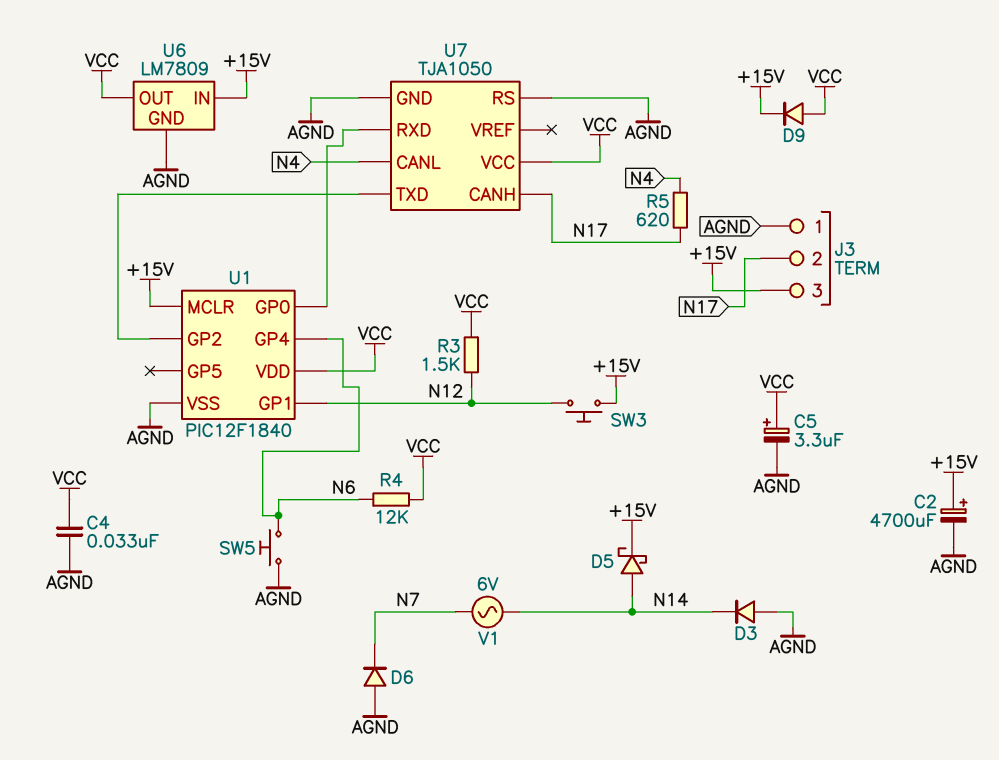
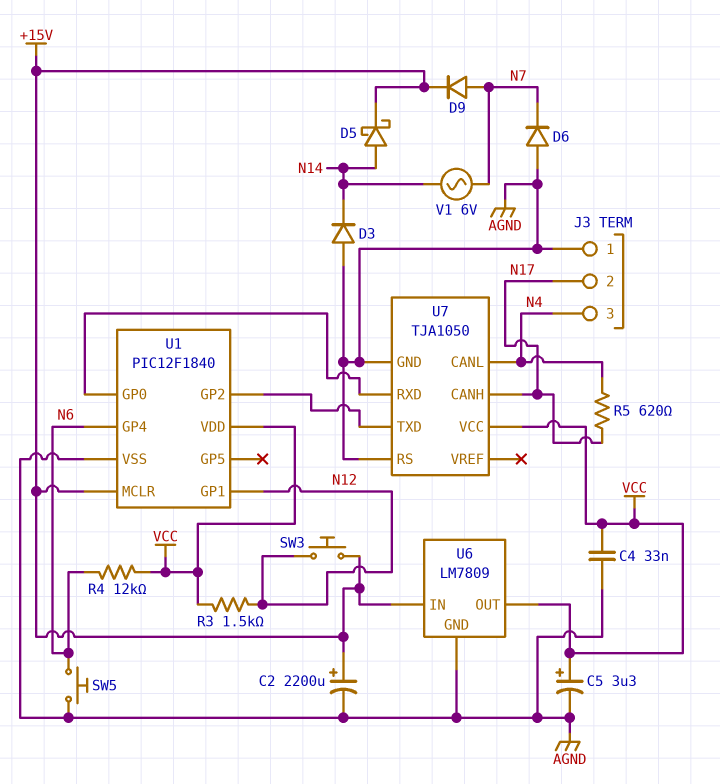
C2: 4700uF (plus +15V, minus AGND) -> 2200uF (plus +15V, minus AGND)
D9: diode (A VCC, K +15V) -> diode (A N7, K +15V)
J3 pin 3: +15V -> N4

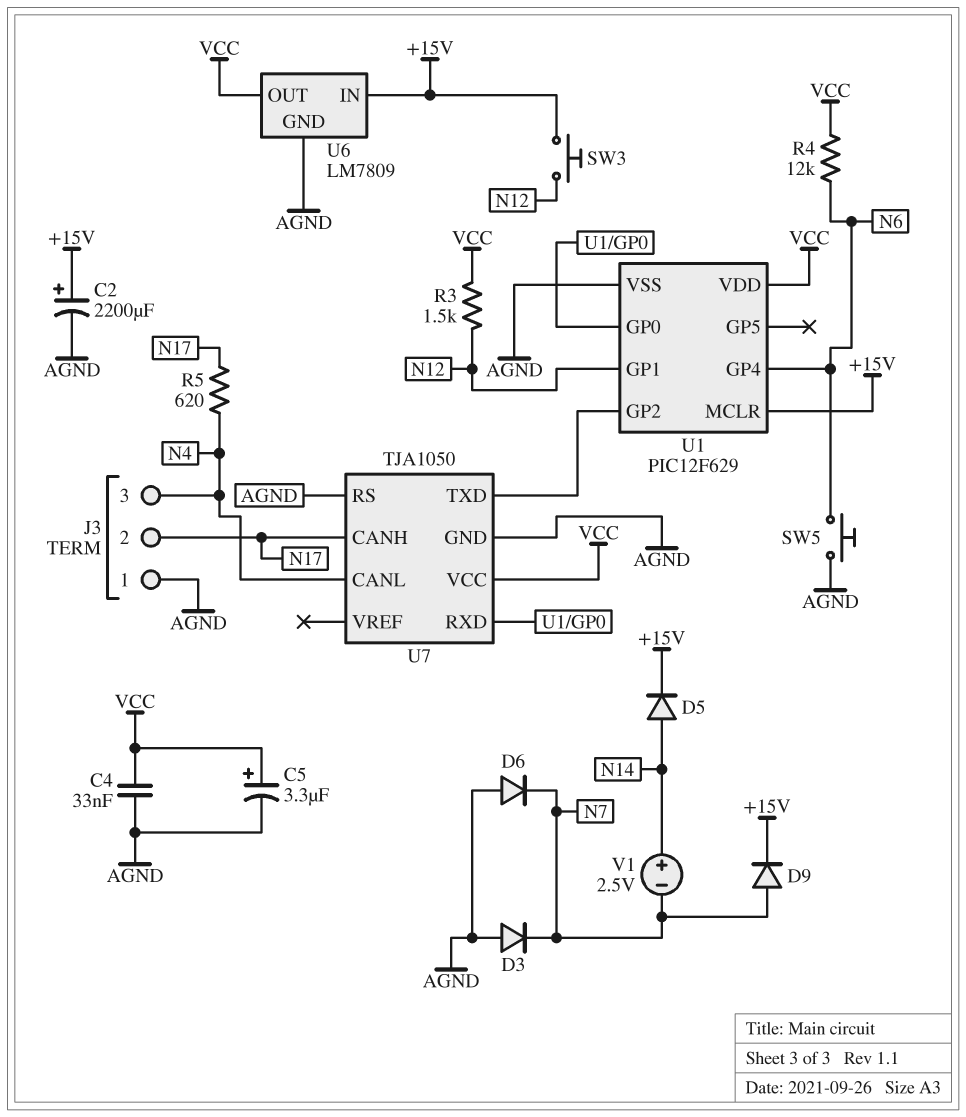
D3: diode (A AGND, K N14) -> diode (A AGND, K N7)
D5: schottky (A N14, K +15V) -> diode (A N14, K +15V)
U1: PIC12F1840 -> PIC12F629
V1: AC 6V (N7, N14) -> 2.5V (plus N14, minus N7)

